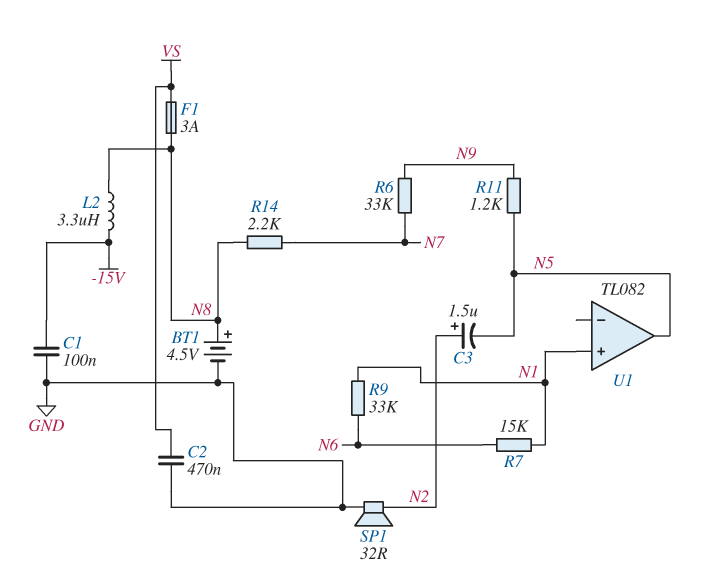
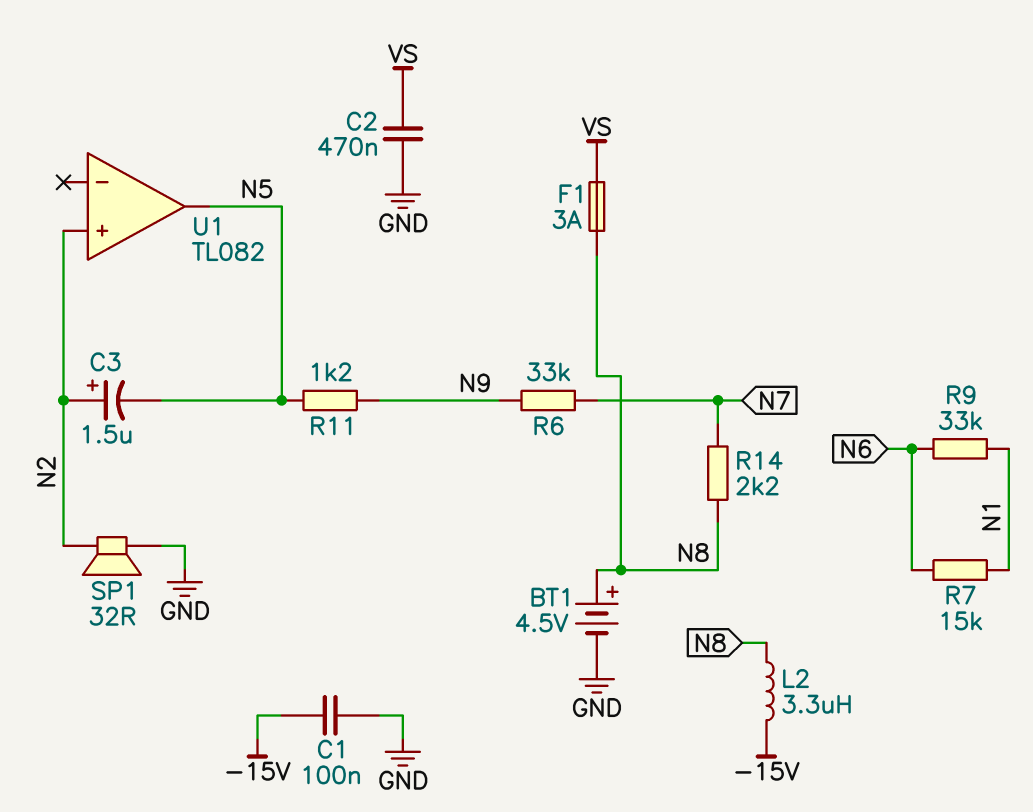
U1 pin in+: N1 -> N2

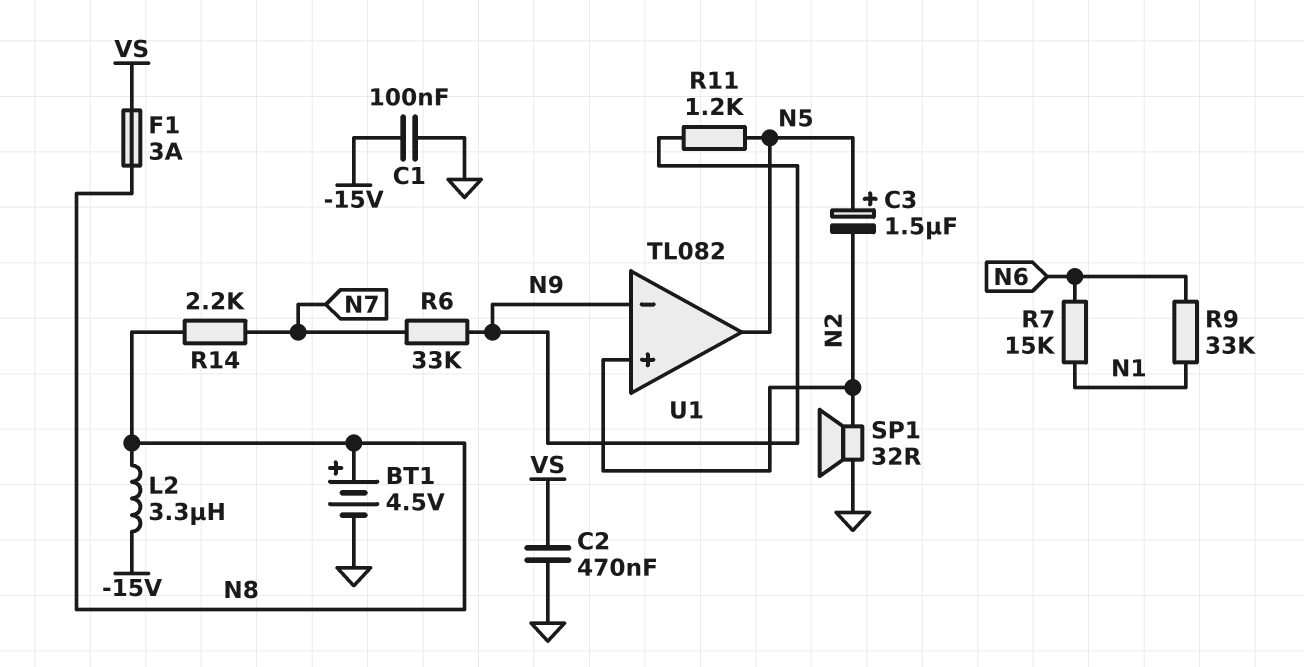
C3: 1.5uF (plus N2, minus N5) -> 1.5uF (plus N5, minus N2)
U1 pin in-: none -> N9

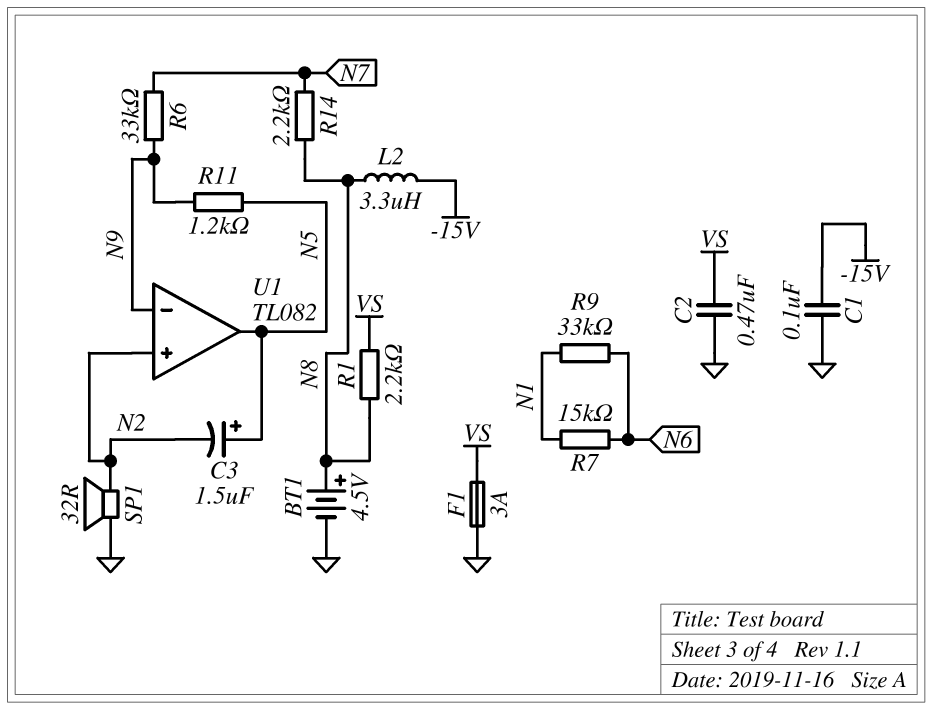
F1: 3A (N8, VS) -> 3A (GND, VS)
R1: none -> 2.2k (N8, VS)

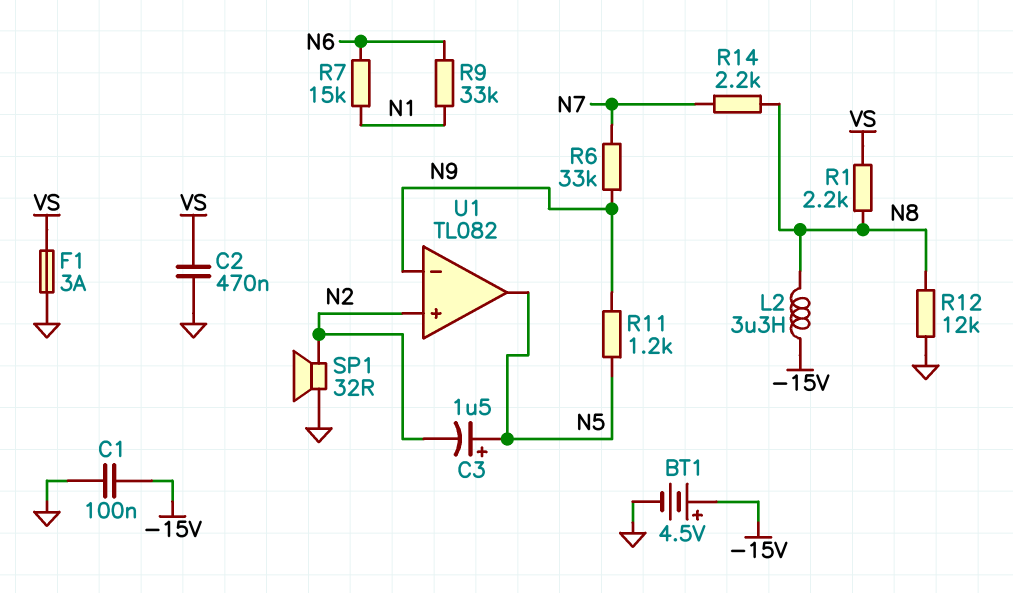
BT1: 4.5V (plus N8, minus GND) -> 4.5V (plus -15V, minus GND)
R12: none -> 12k (GND, N8)

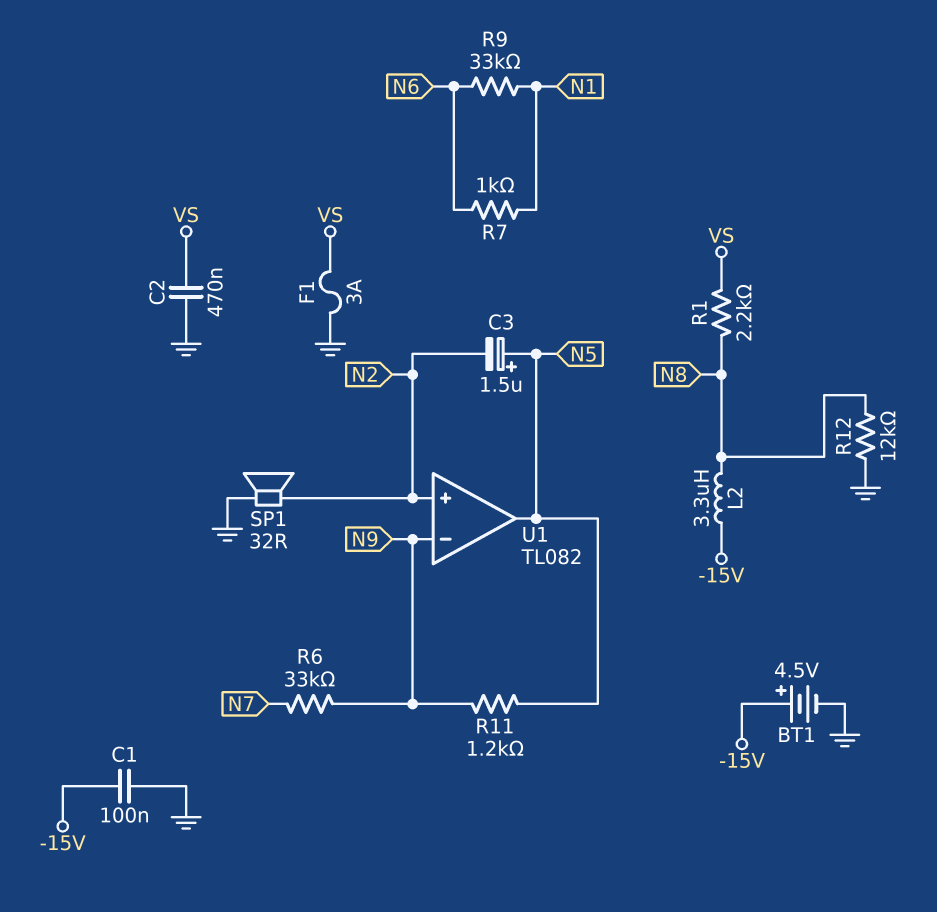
R7: 15k (N1, N6) -> 1k (N1, N6)
R14: 2.2k (N7, N8) -> none

